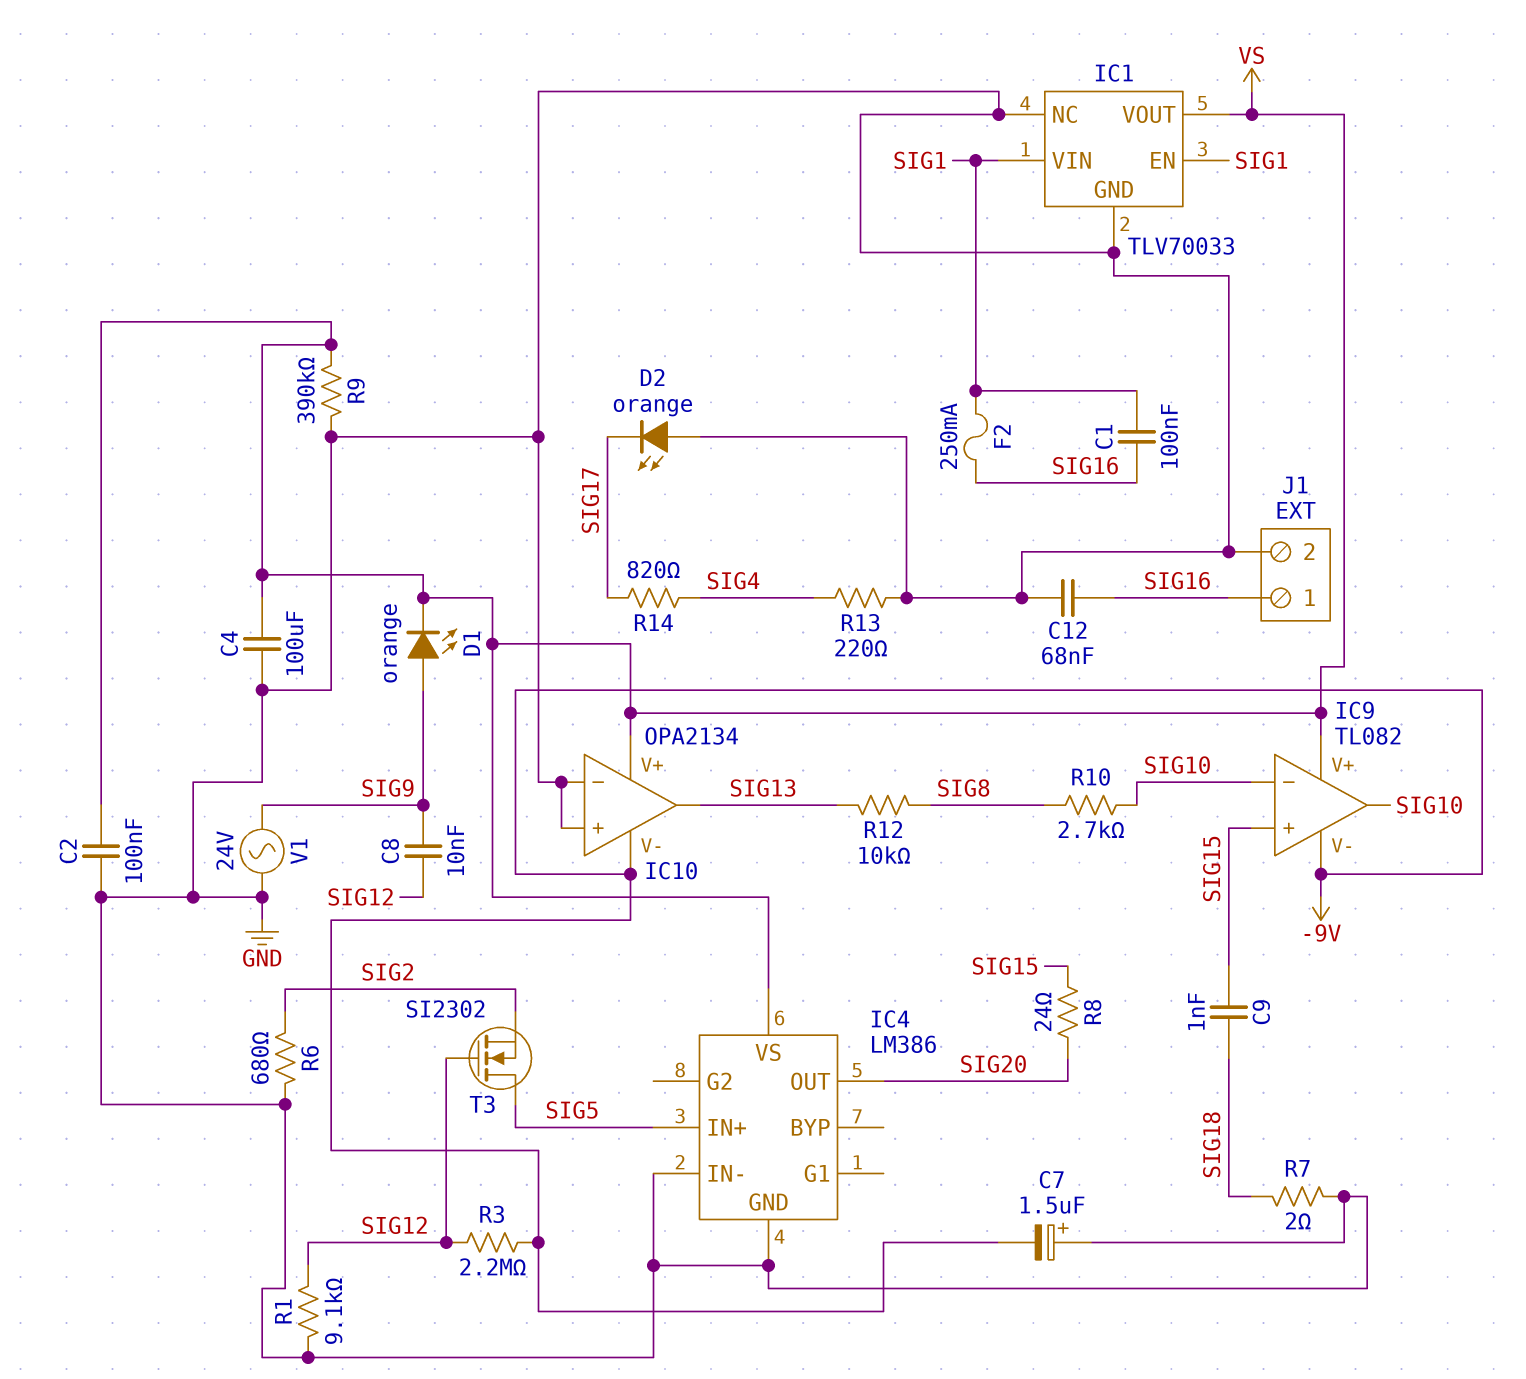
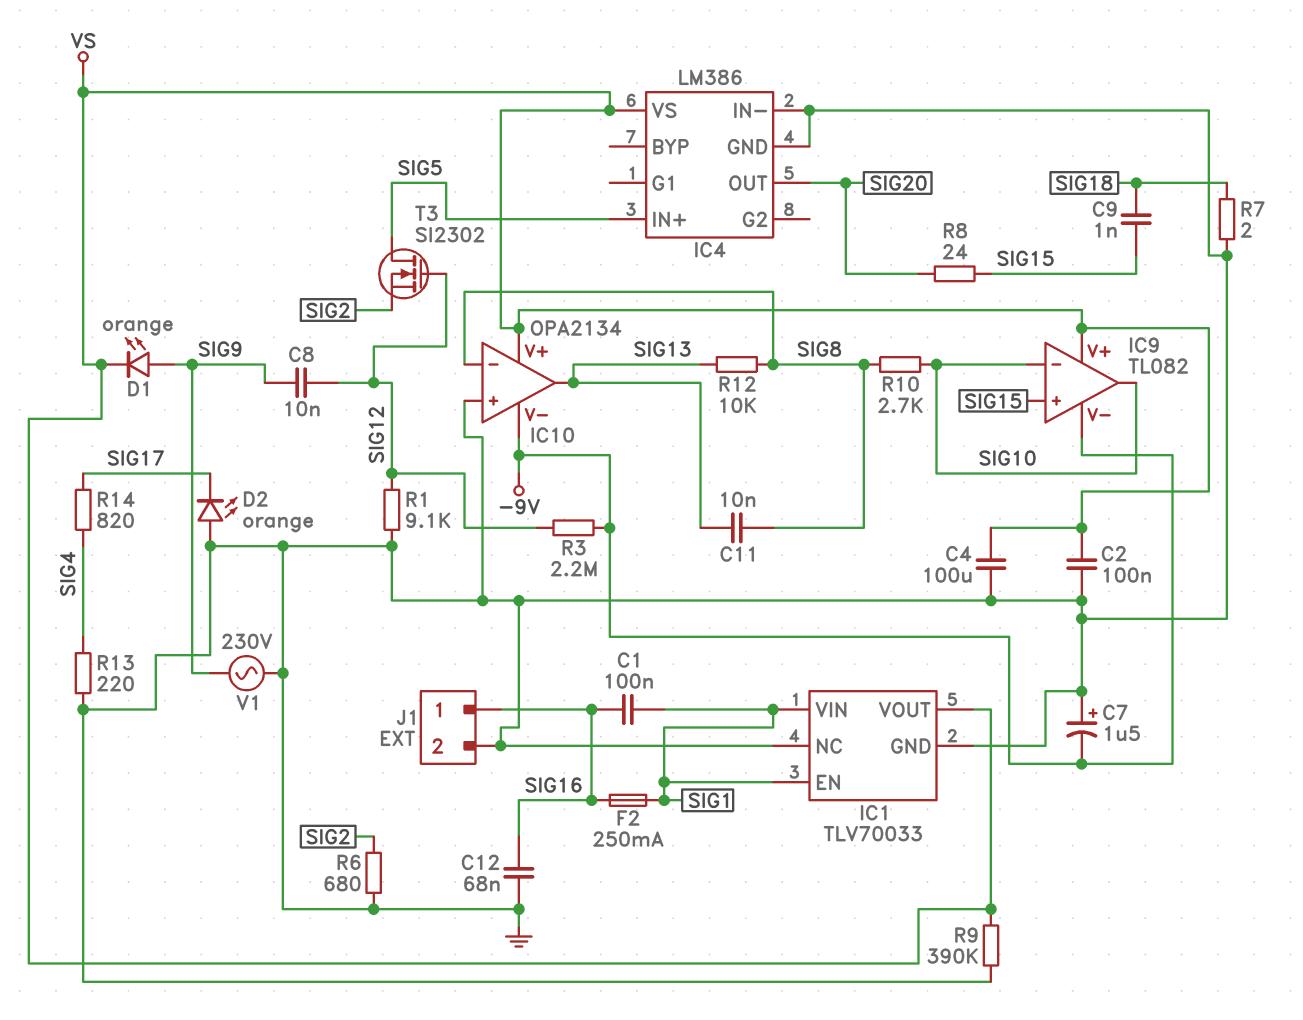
C11: none -> 10nF (SIG8, SIG13)
IC10 pin in-: GND -> SIG8
V1: AC 24V (GND, SIG9) -> AC 230V (GND, SIG9)

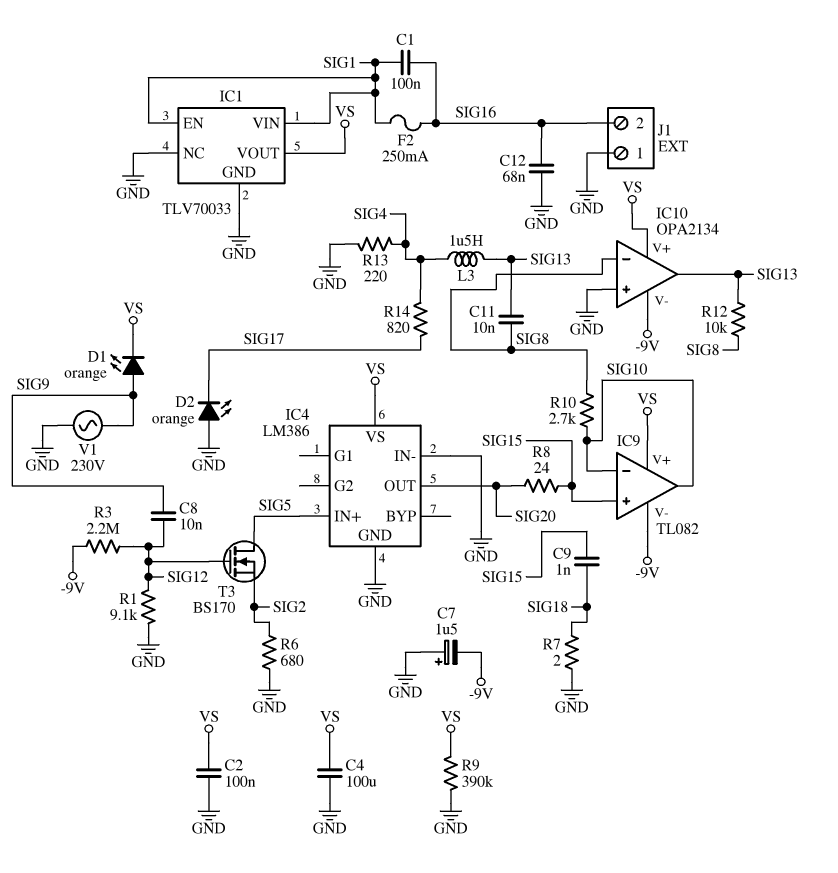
J1 pin 1: SIG16 -> GND
J1 pin 2: GND -> SIG16
L3: none -> 1.5uH (SIG4, SIG13)
T3: NMOS SI2302 (G SIG12, D SIG5, S SIG2) -> NMOS BS170 (G SIG12, D SIG5, S SIG2)

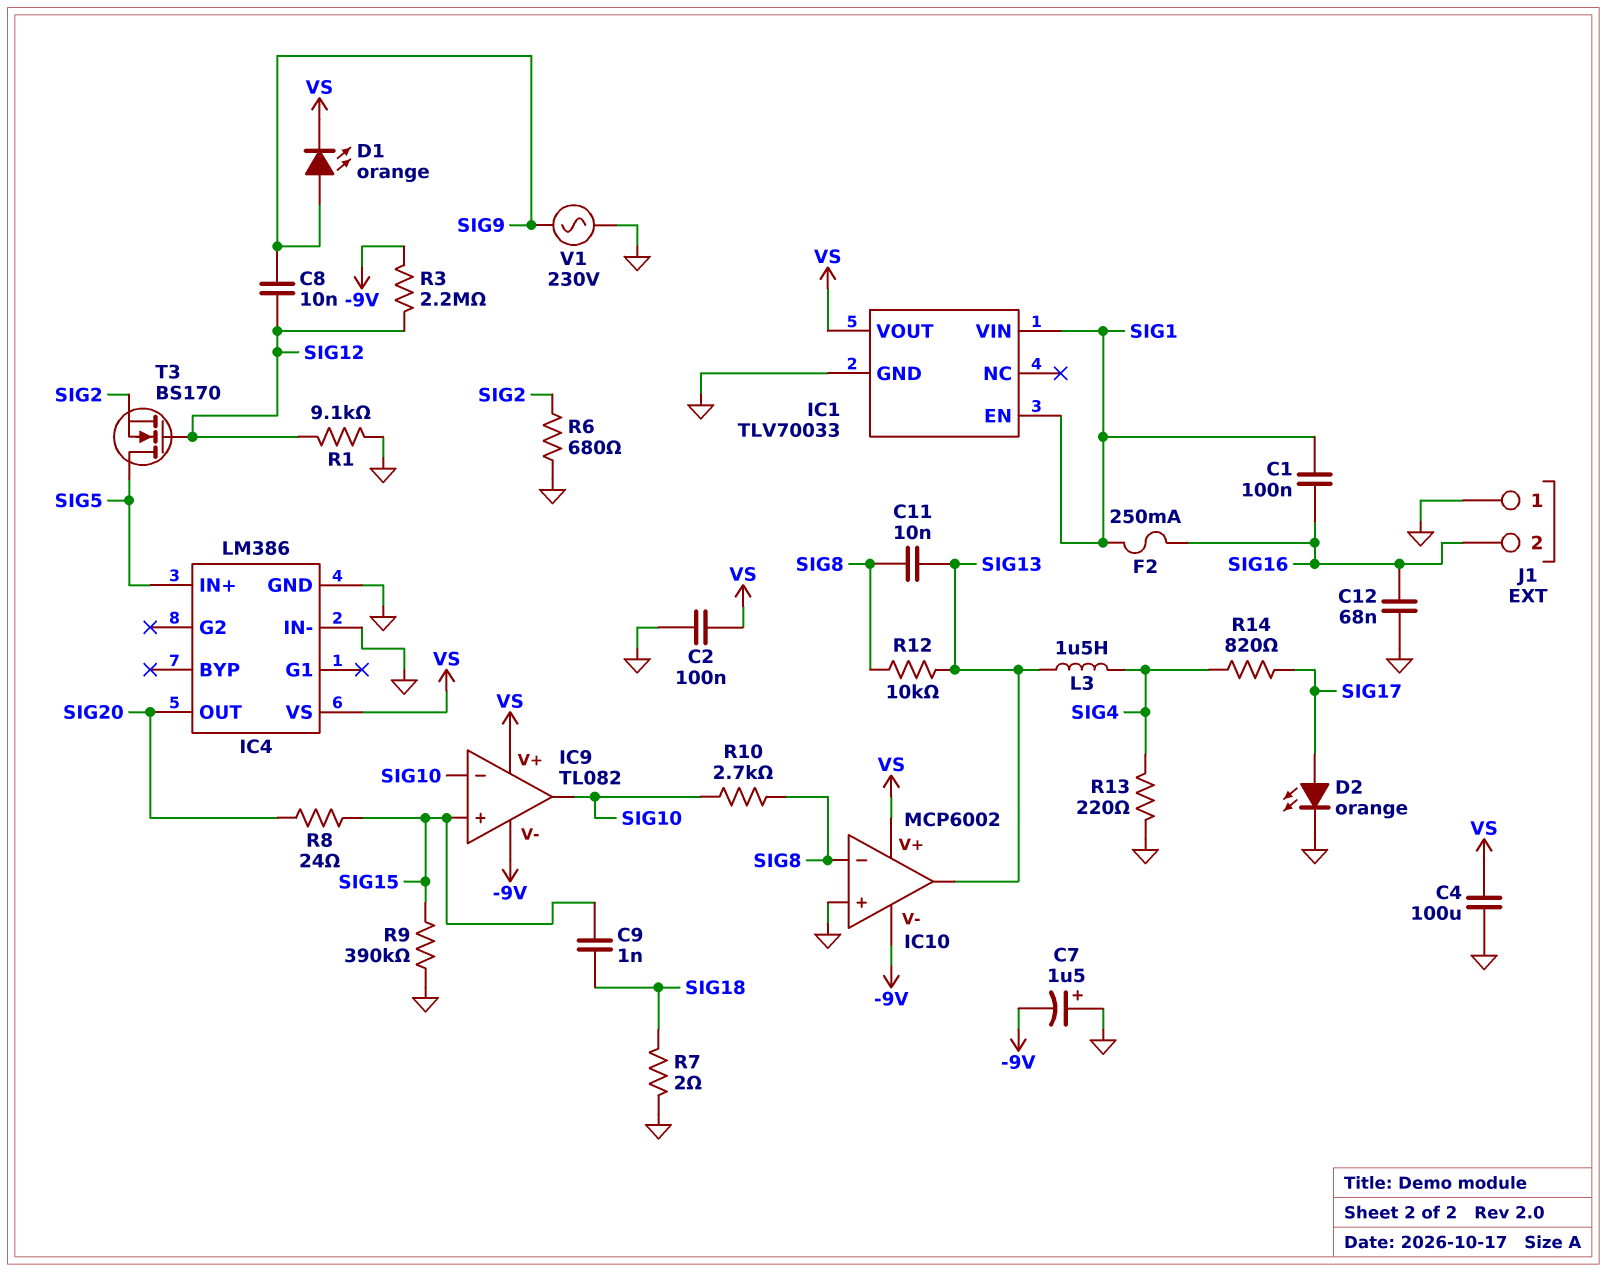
D2: LED orange (A GND, K SIG17) -> LED orange (A SIG17, K GND)
IC1 pin NC: GND -> none
IC10: OPA2134 -> MCP6002
R9: 390k (GND, VS) -> 390k (GND, SIG15)

